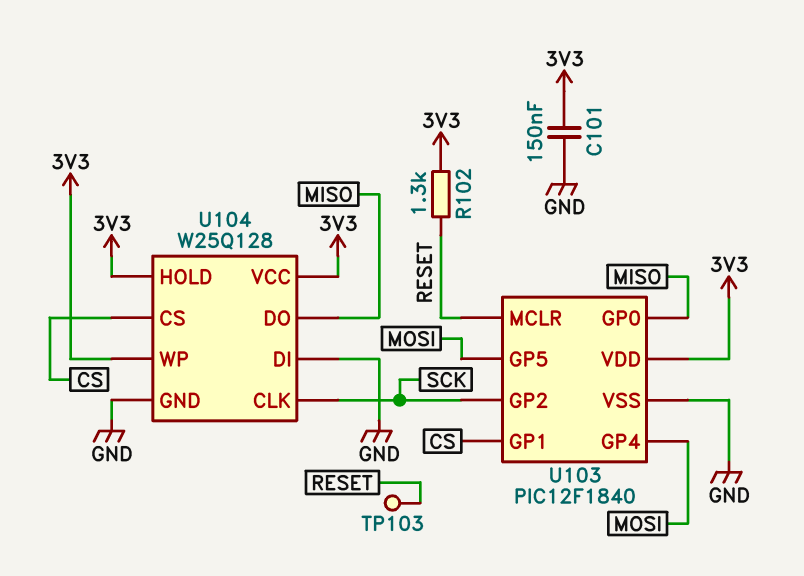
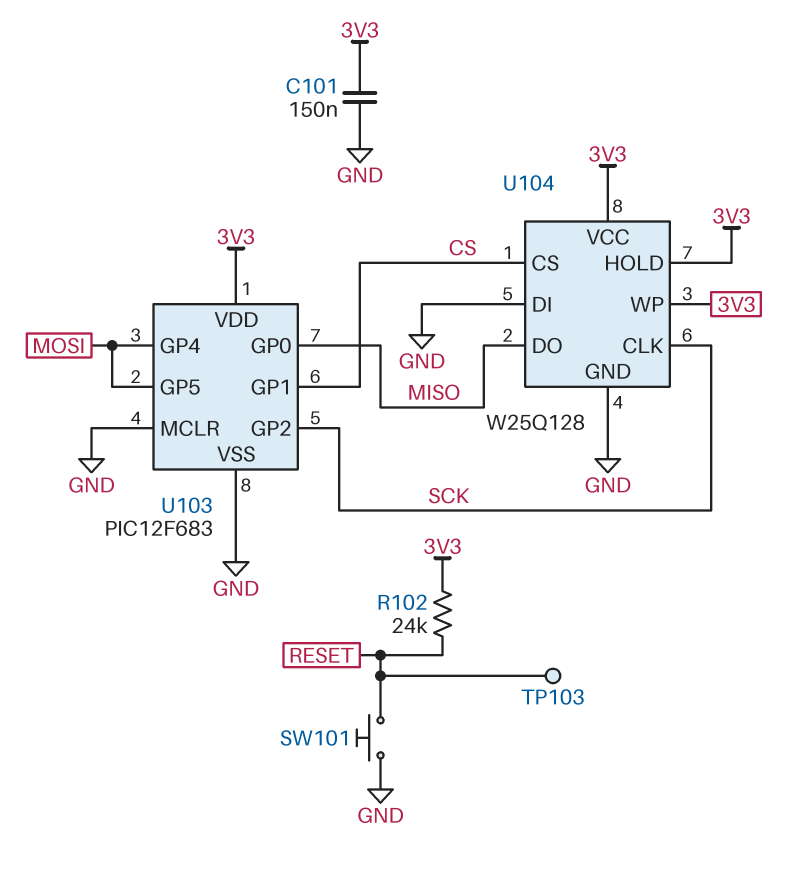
R102: 1.3k (3V3, RESET) -> 24k (3V3, RESET)
SW101: none -> button (GND, RESET)
U103: PIC12F1840 -> PIC12F683
U103 pin MCLR: RESET -> GND

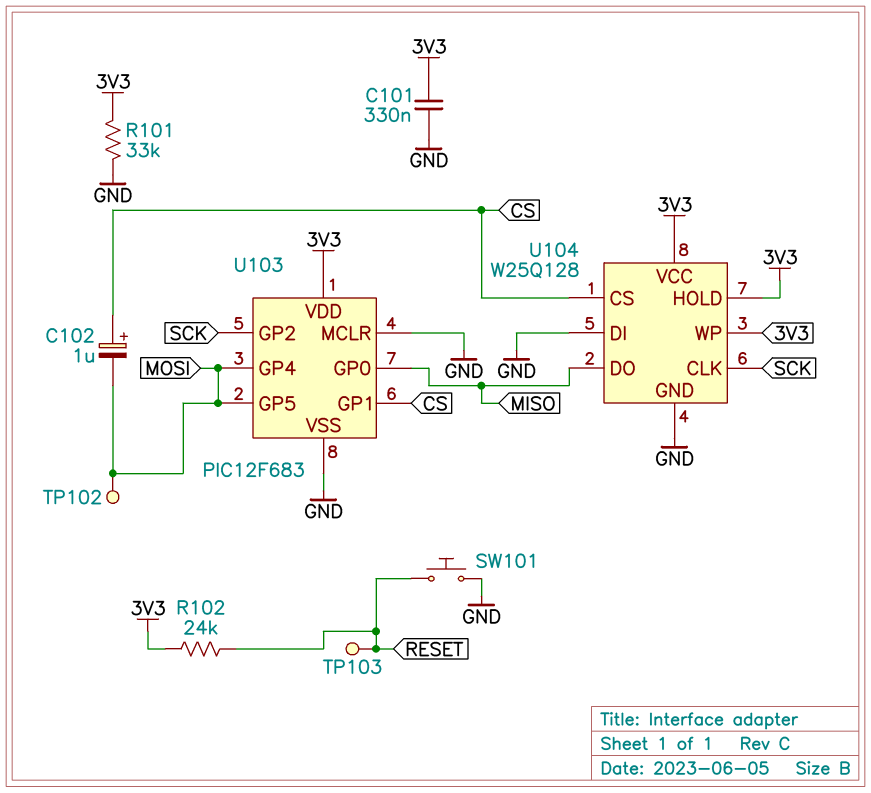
C101: 150nF (3V3, GND) -> 330nF (3V3, GND)
C102: none -> 1uF (plus CS, minus MOSI)
R101: none -> 33k (3V3, GND)
TP102: none -> test point (MOSI)

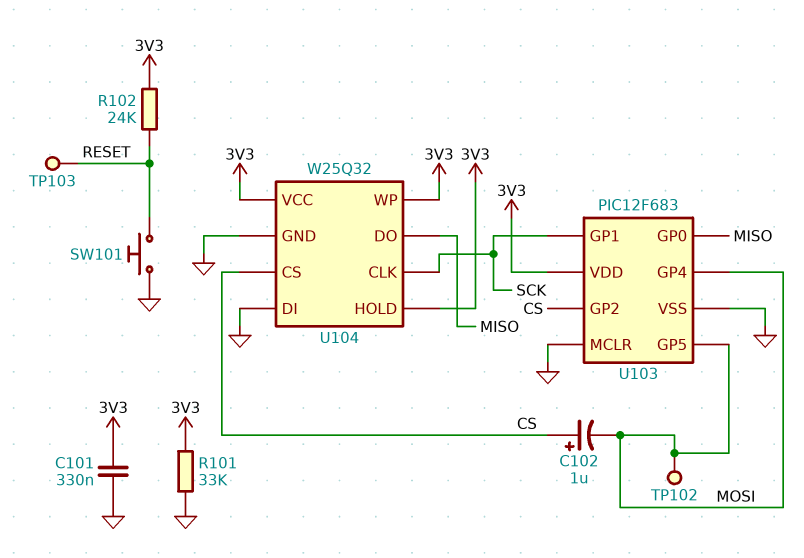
U103 pin GP1: CS -> SCK
U103 pin GP2: SCK -> CS
U104: W25Q128 -> W25Q32

